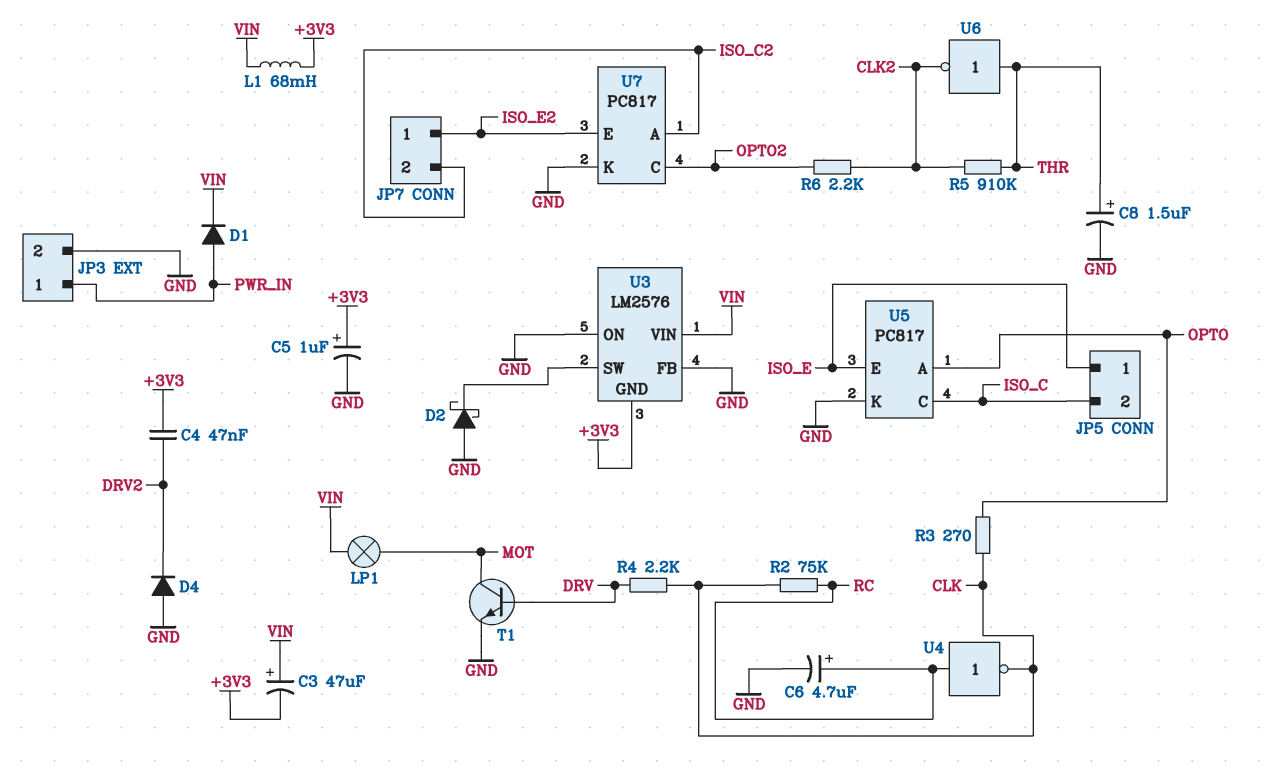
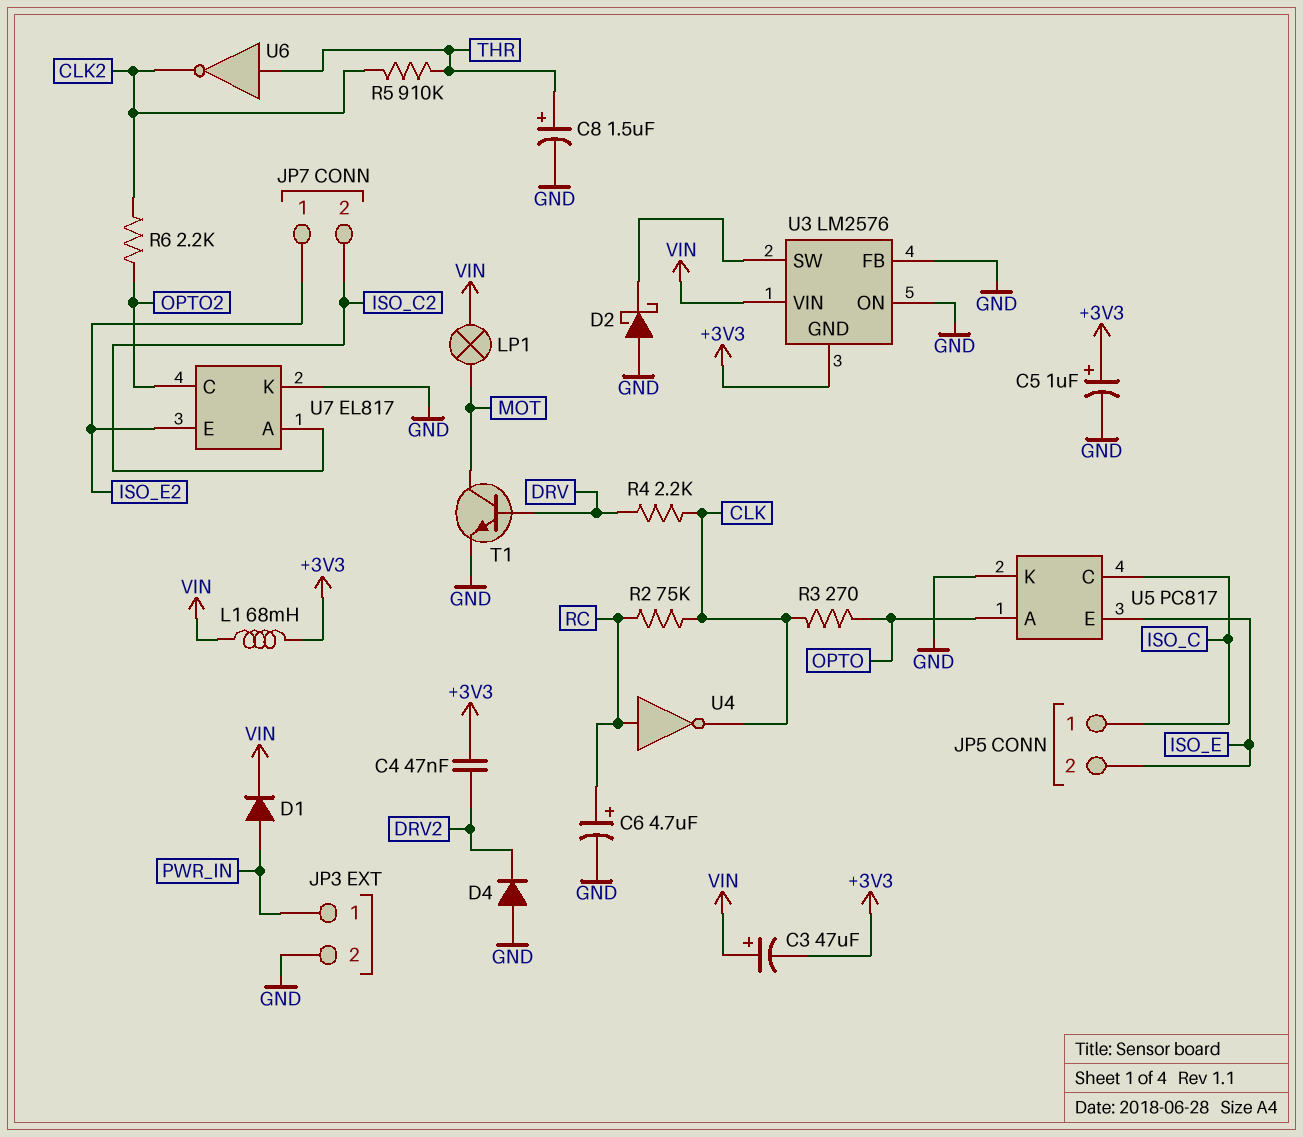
JP5 pin 1: ISO_E -> ISO_C
JP5 pin 2: ISO_C -> ISO_E
U7: PC817 -> EL817

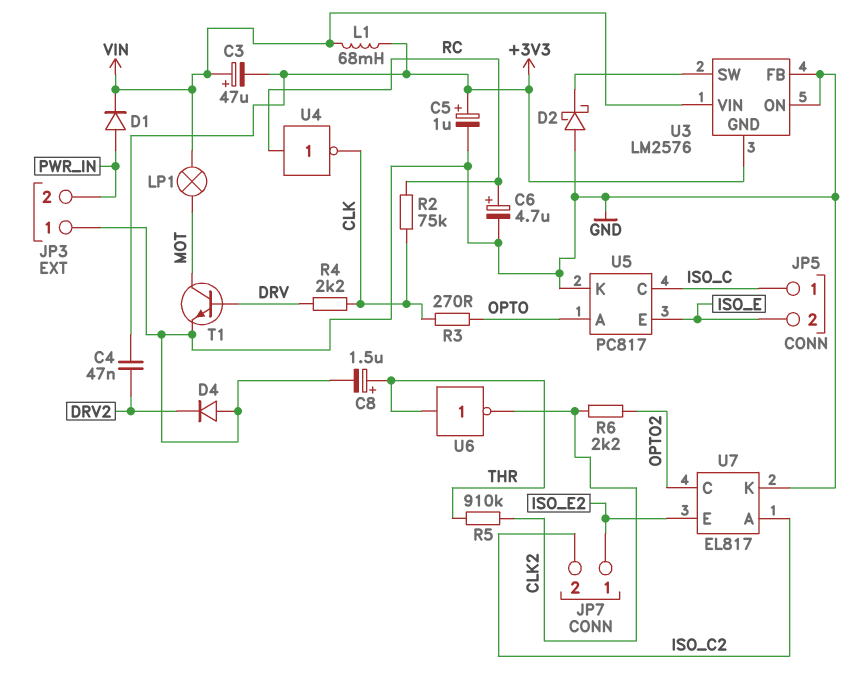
JP3 pin 1: PWR_IN -> GND
JP3 pin 2: GND -> PWR_IN

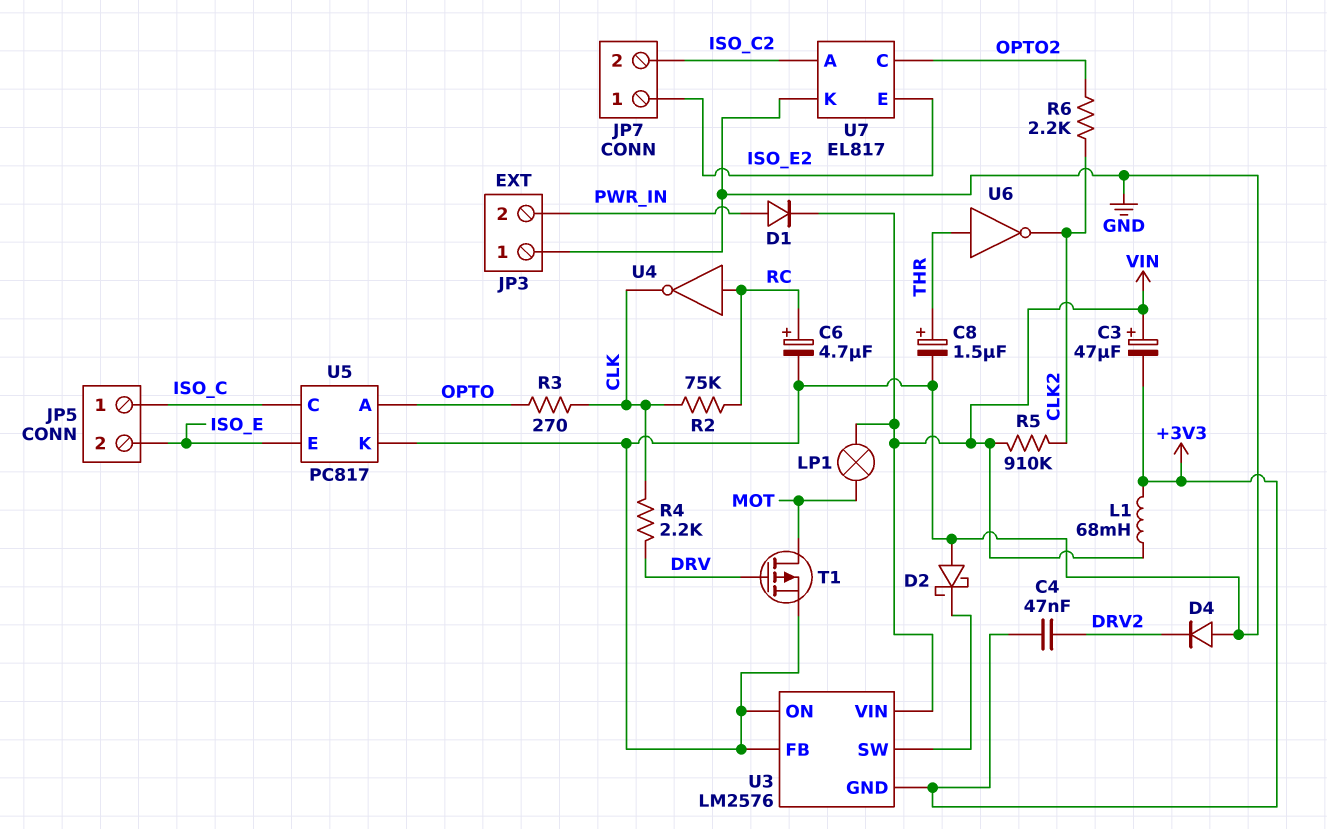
C5: 1uF (plus +3V3, minus GND) -> none
R5: 910k (CLK2, THR) -> 910k (CLK2, VIN)
T1: NPN (B DRV, C MOT, E GND) -> PMOS (G DRV, D MOT, S GND)

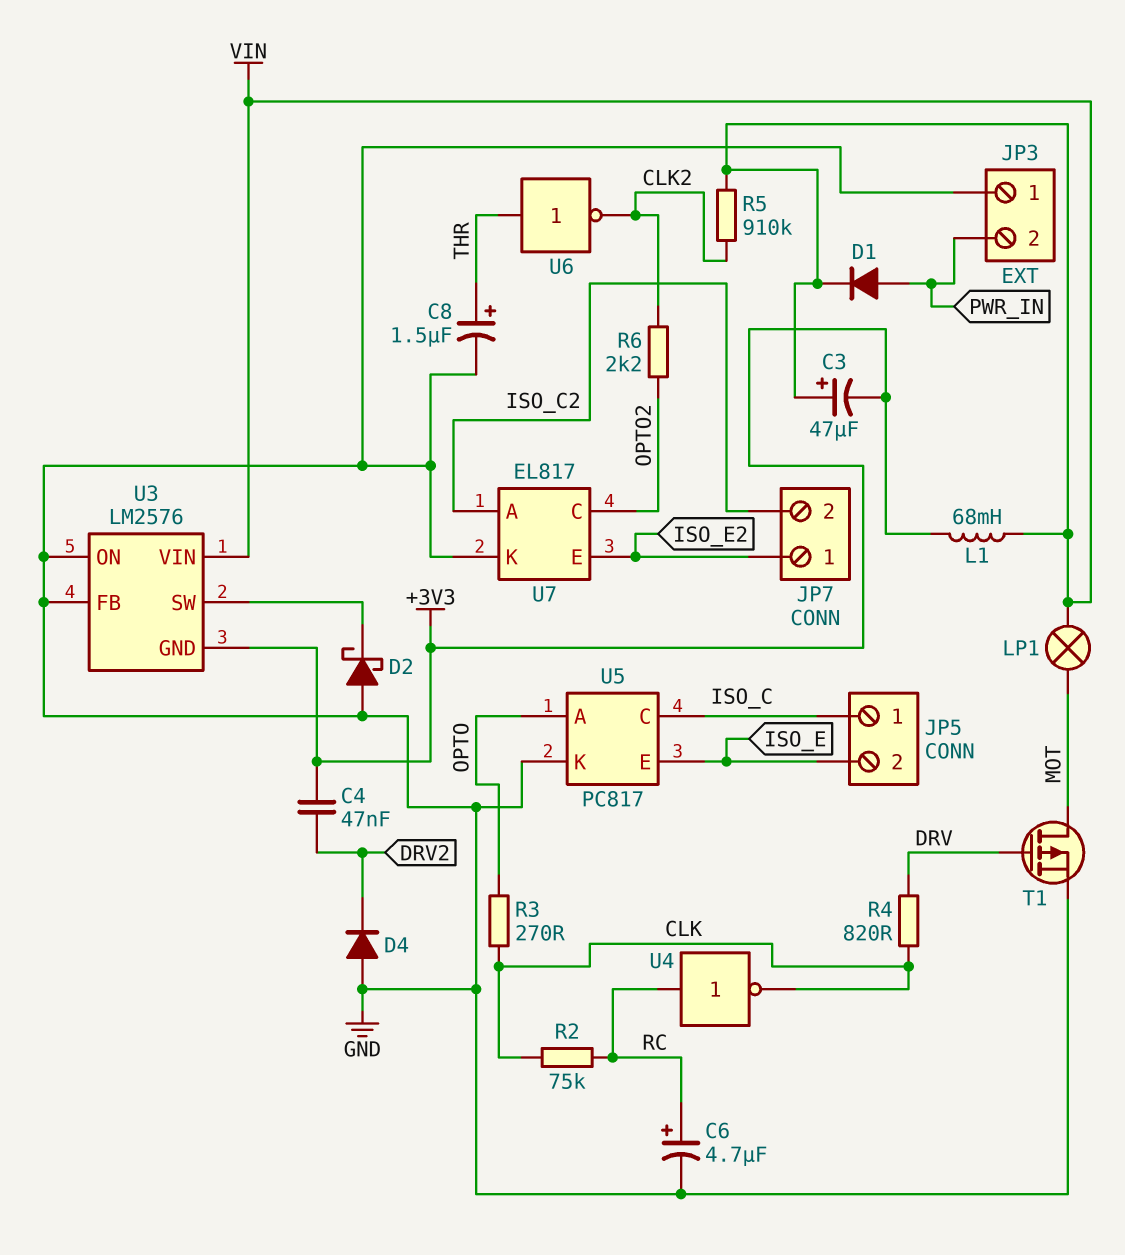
R4: 2.2k (CLK, DRV) -> 820 (CLK, DRV)

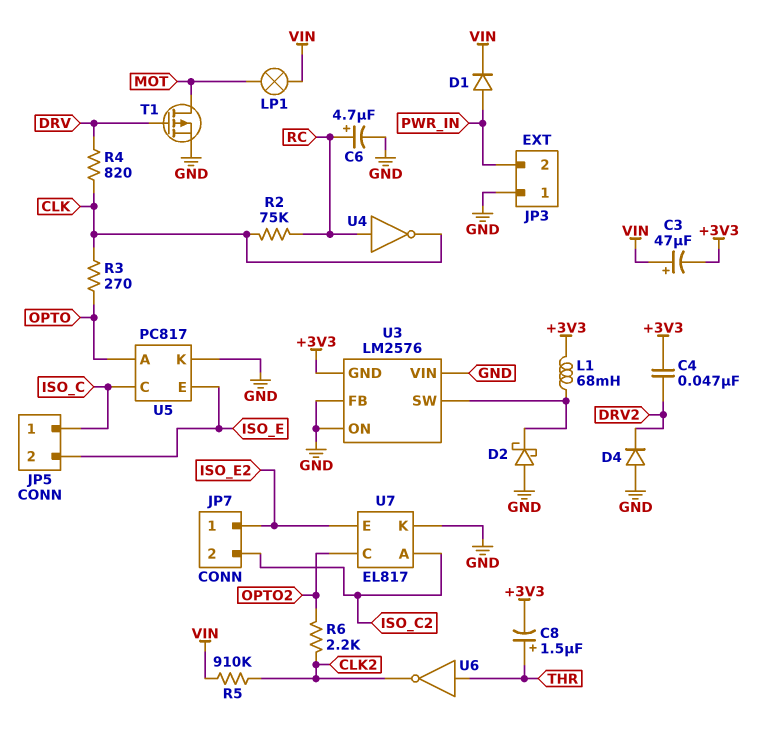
C8: 1.5uF (plus THR, minus GND) -> 1.5uF (plus THR, minus +3V3)
L1: 68mH (+3V3, VIN) -> 68mH (+3V3, U3/SW)
U3 pin VIN: VIN -> GND

